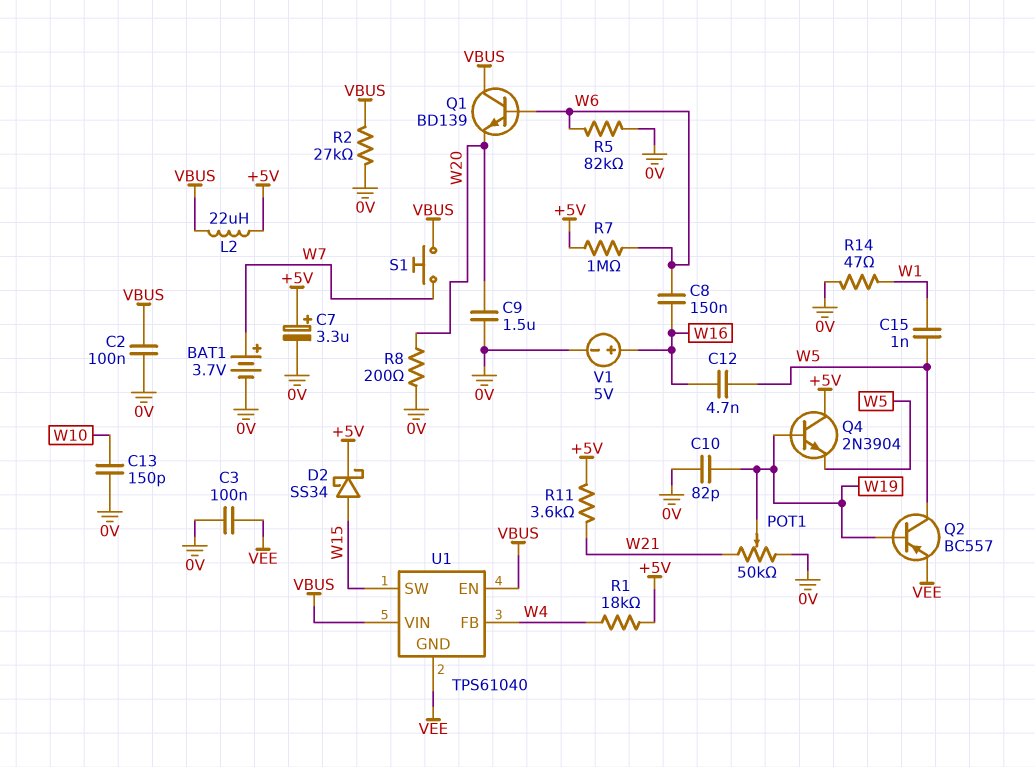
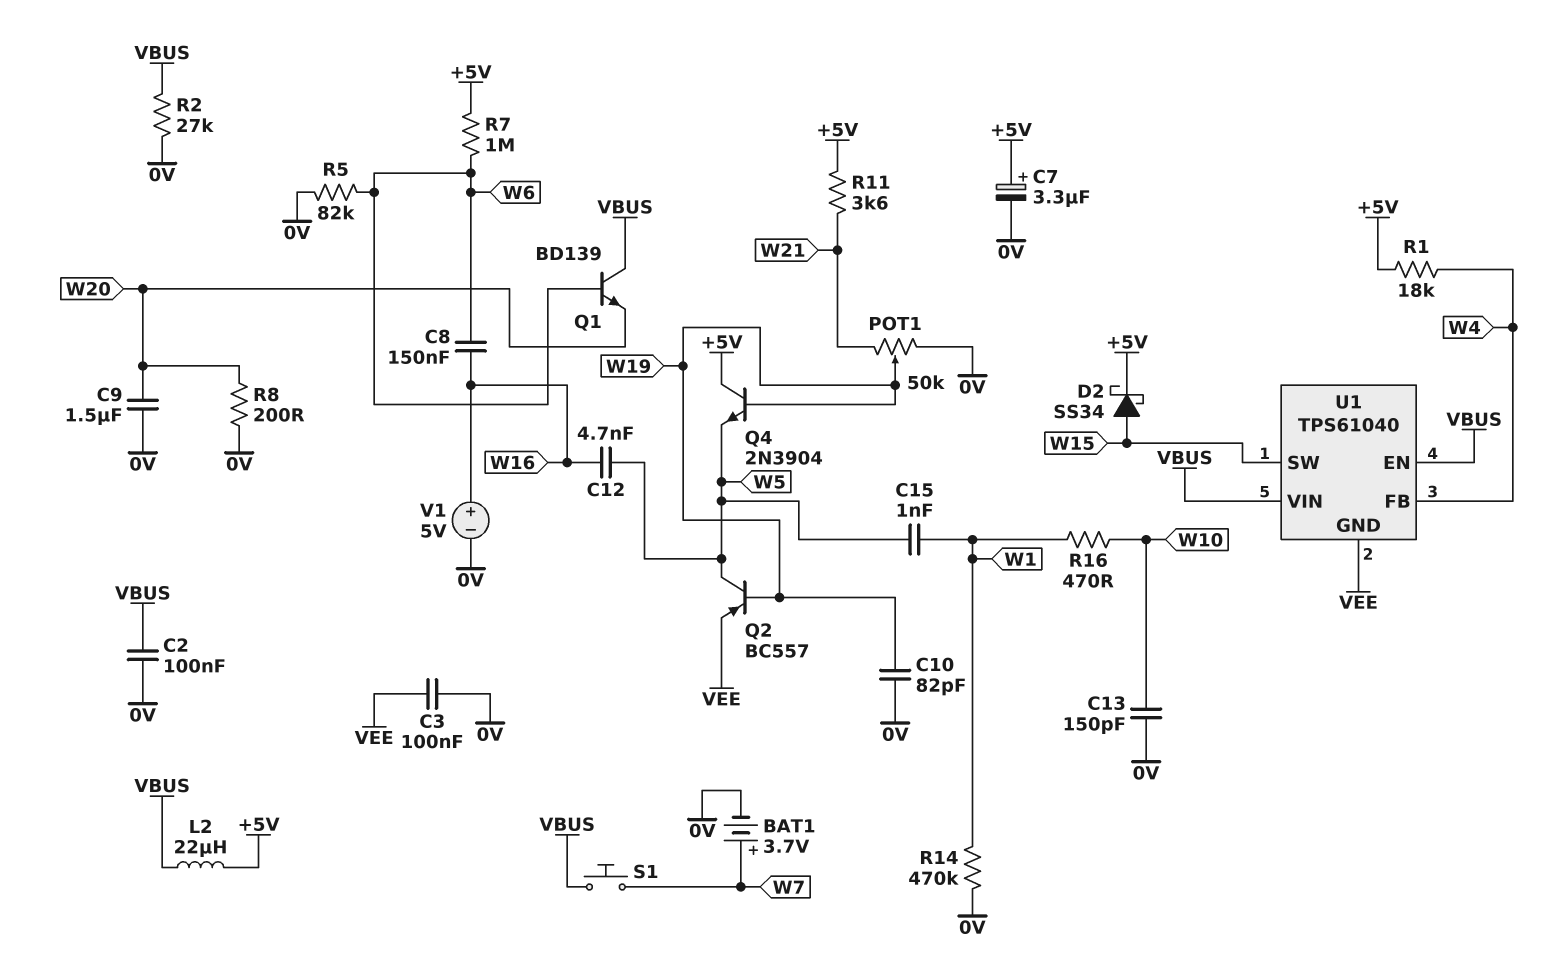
R14: 47 (0V, W1) -> 470k (0V, W1)
R16: none -> 470 (W1, W10)

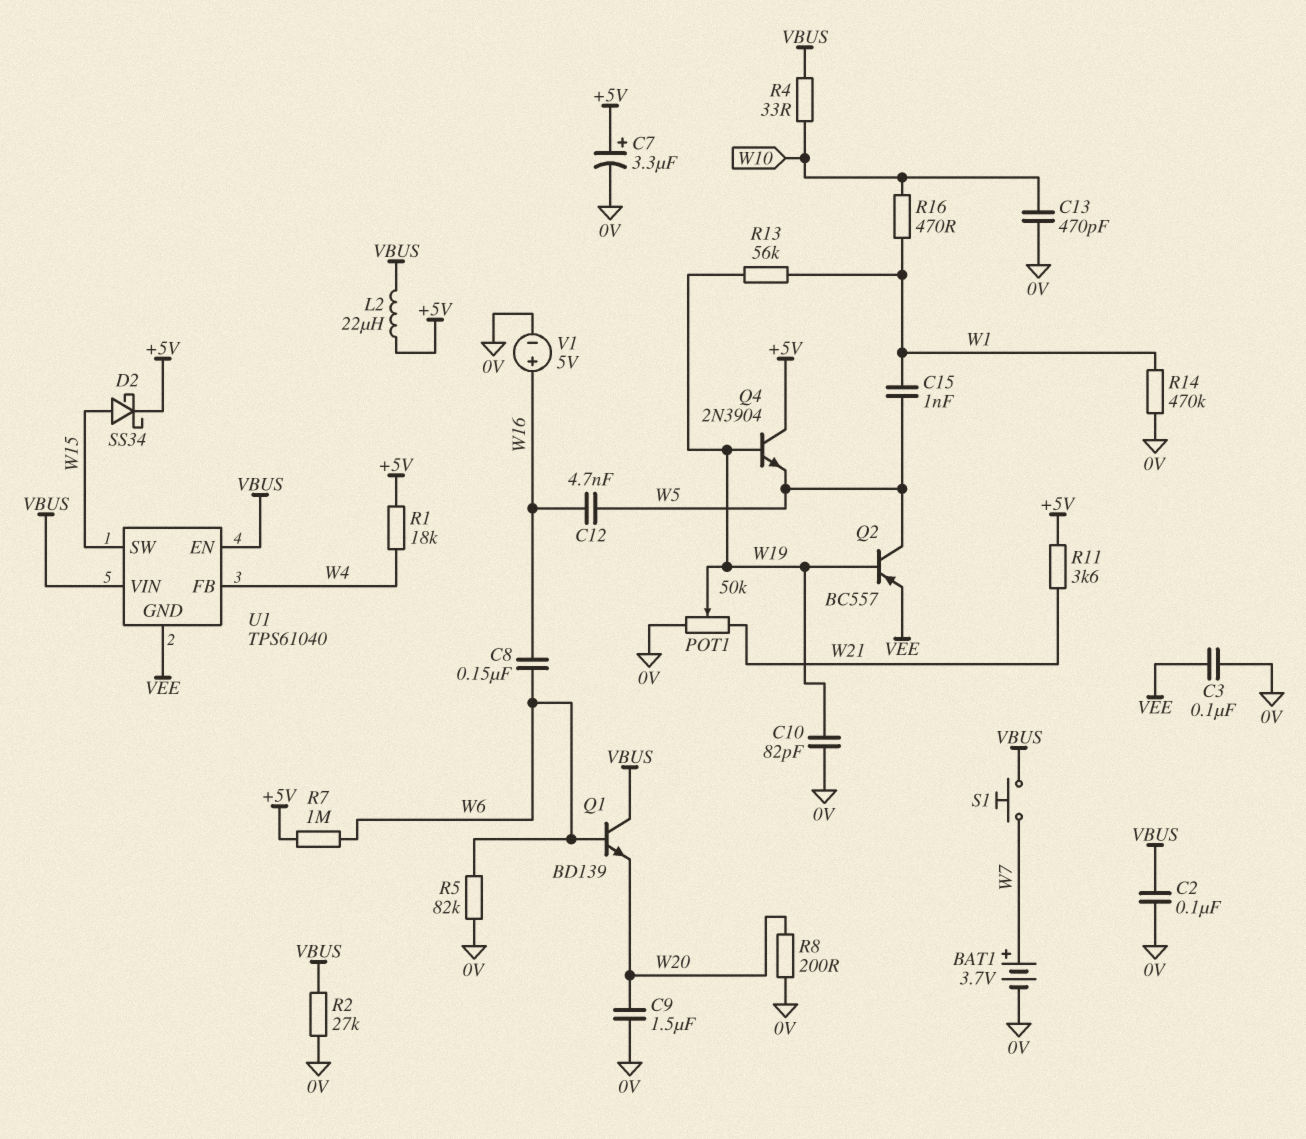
C13: 150pF (0V, W10) -> 470pF (0V, W10)
R4: none -> 33 (VBUS, W10)
R13: none -> 56k (W1, W19)

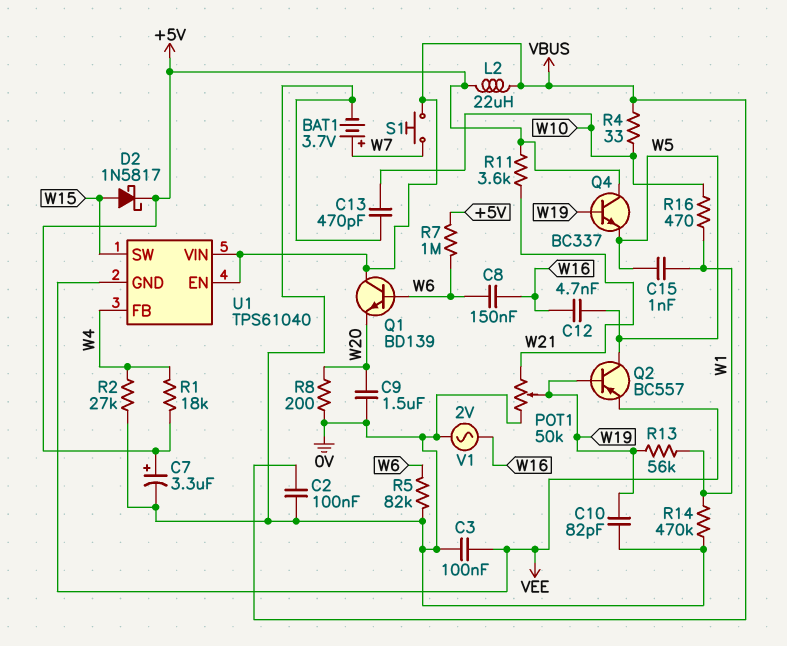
D2: schottky SS34 (A W15, K +5V) -> schottky 1N5817 (A W15, K +5V)
Q4: NPN 2N3904 (B W19, C +5V, E W5) -> NPN BC337 (B W19, C +5V, E W5)
R2: 27k (0V, VBUS) -> 27k (0V, W4)
V1: 5V (plus W16, minus 0V) -> AC 2V (0V, W16)

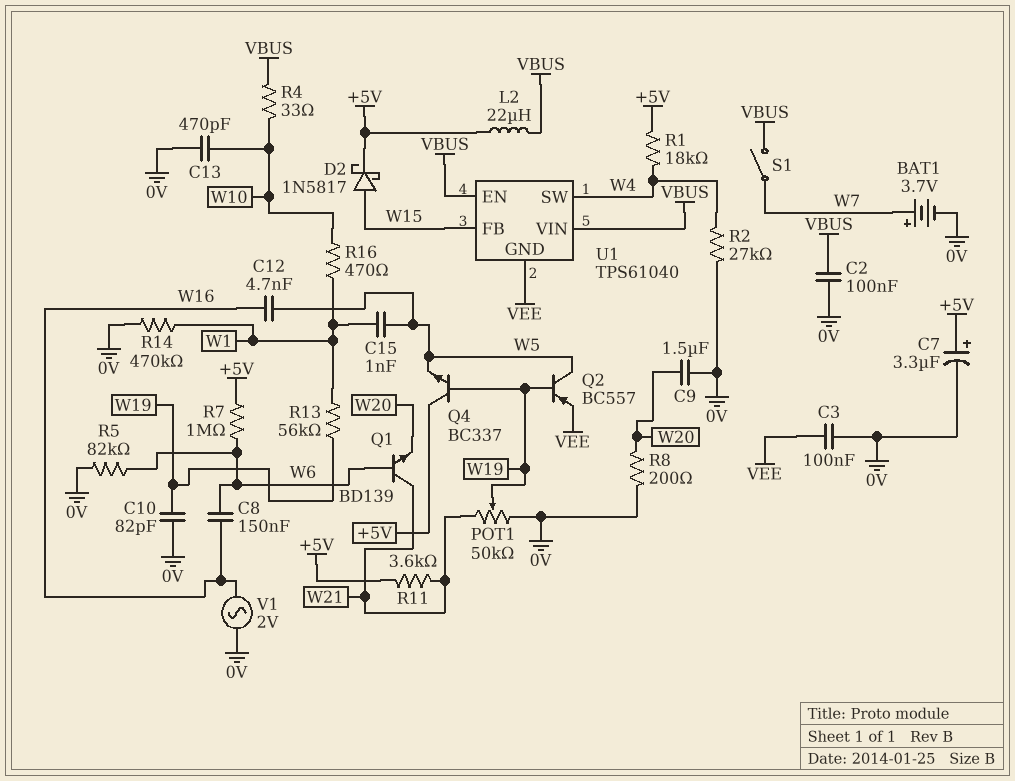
Q1: NPN BD139 (B W6, C VBUS, E W20) -> NPN BD139 (B W6, C W21, E W20)
S1: button (VBUS, W7) -> switch (VBUS, W7)
U1 pin FB: W4 -> W15
U1 pin SW: W15 -> W4

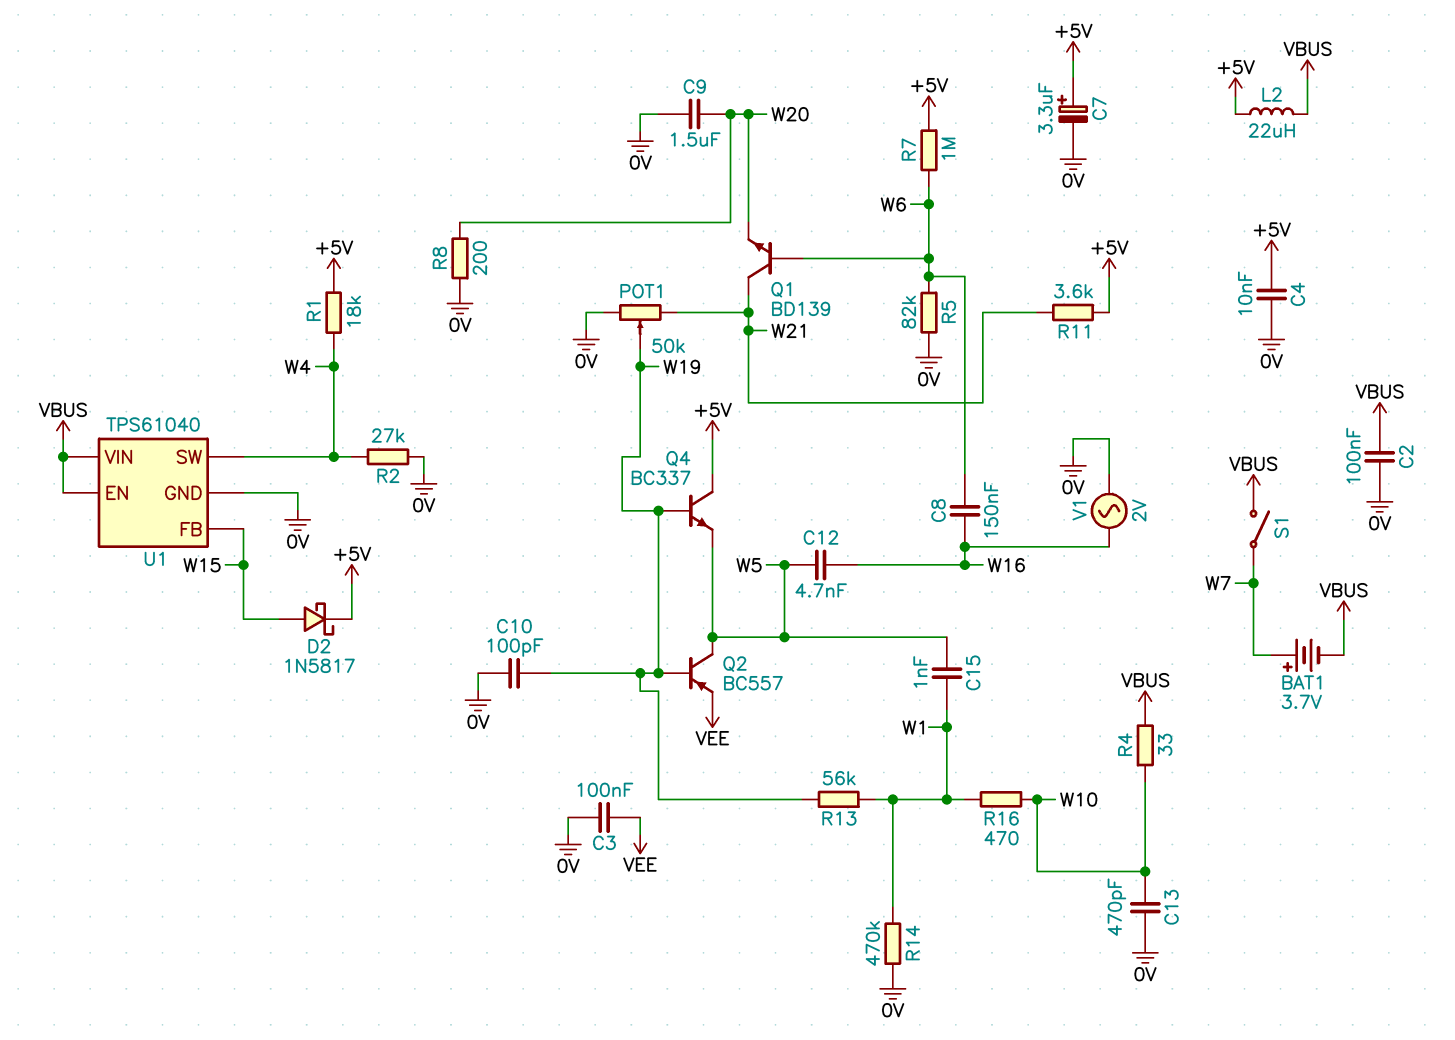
BAT1: 3.7V (plus W7, minus 0V) -> 3.7V (plus W7, minus VBUS)
C4: none -> 10nF (+5V, 0V)
C10: 82pF (0V, W19) -> 100pF (0V, W19)
U1 pin GND: VEE -> 0V

